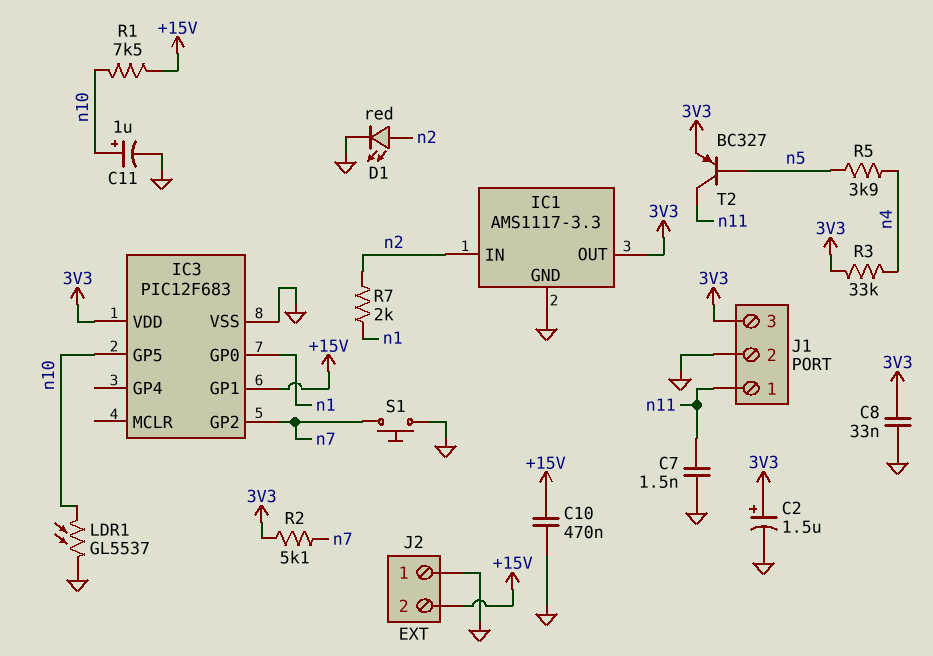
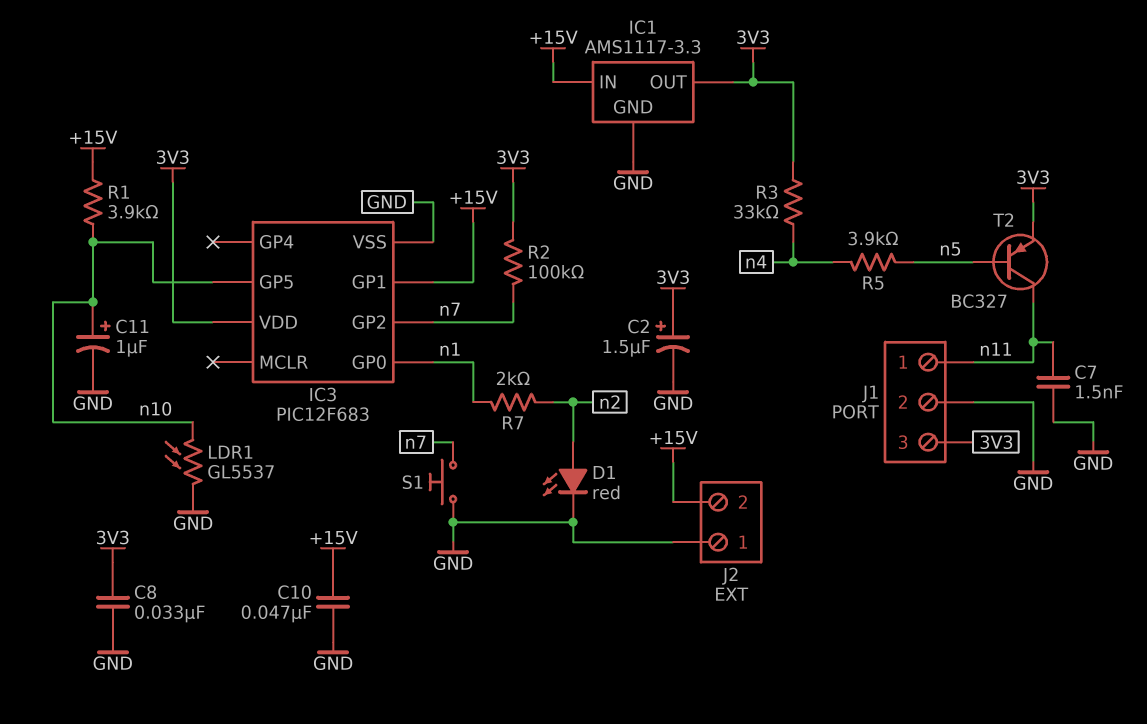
C10: 470nF (+15V, GND) -> 47nF (+15V, GND)
IC1 pin IN: n2 -> +15V
R1: 7.5k (+15V, n10) -> 3.9k (+15V, n10)
R2: 5.1k (3V3, n7) -> 100k (3V3, n7)

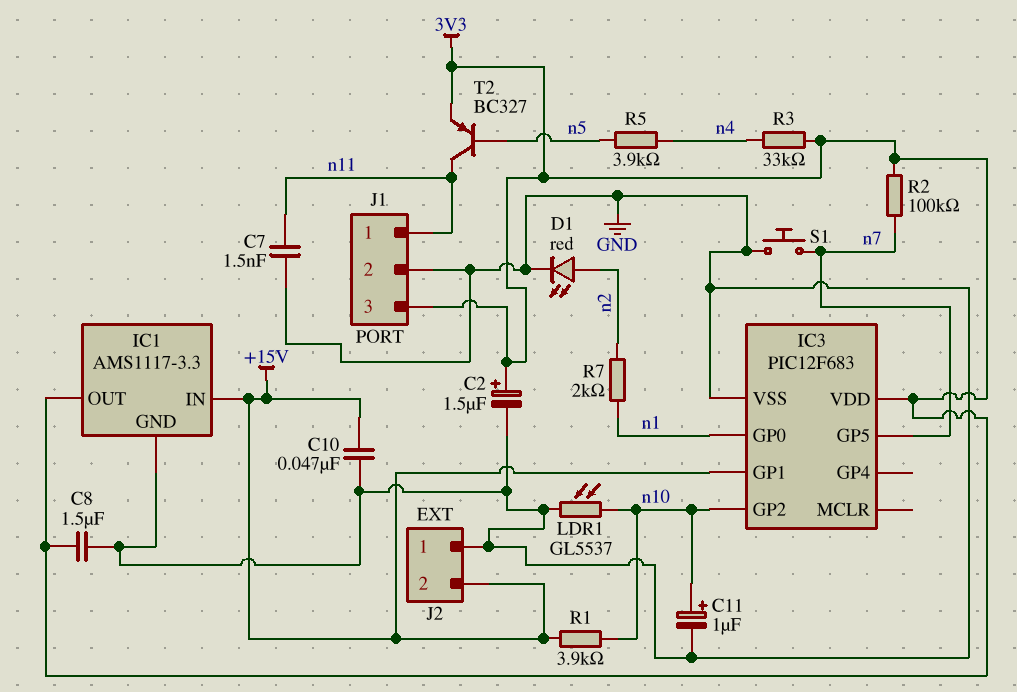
C8: 33nF (3V3, GND) -> 1.5uF (3V3, GND)
IC3 pin GP2: n7 -> n10
IC3 pin GP5: n10 -> n7

